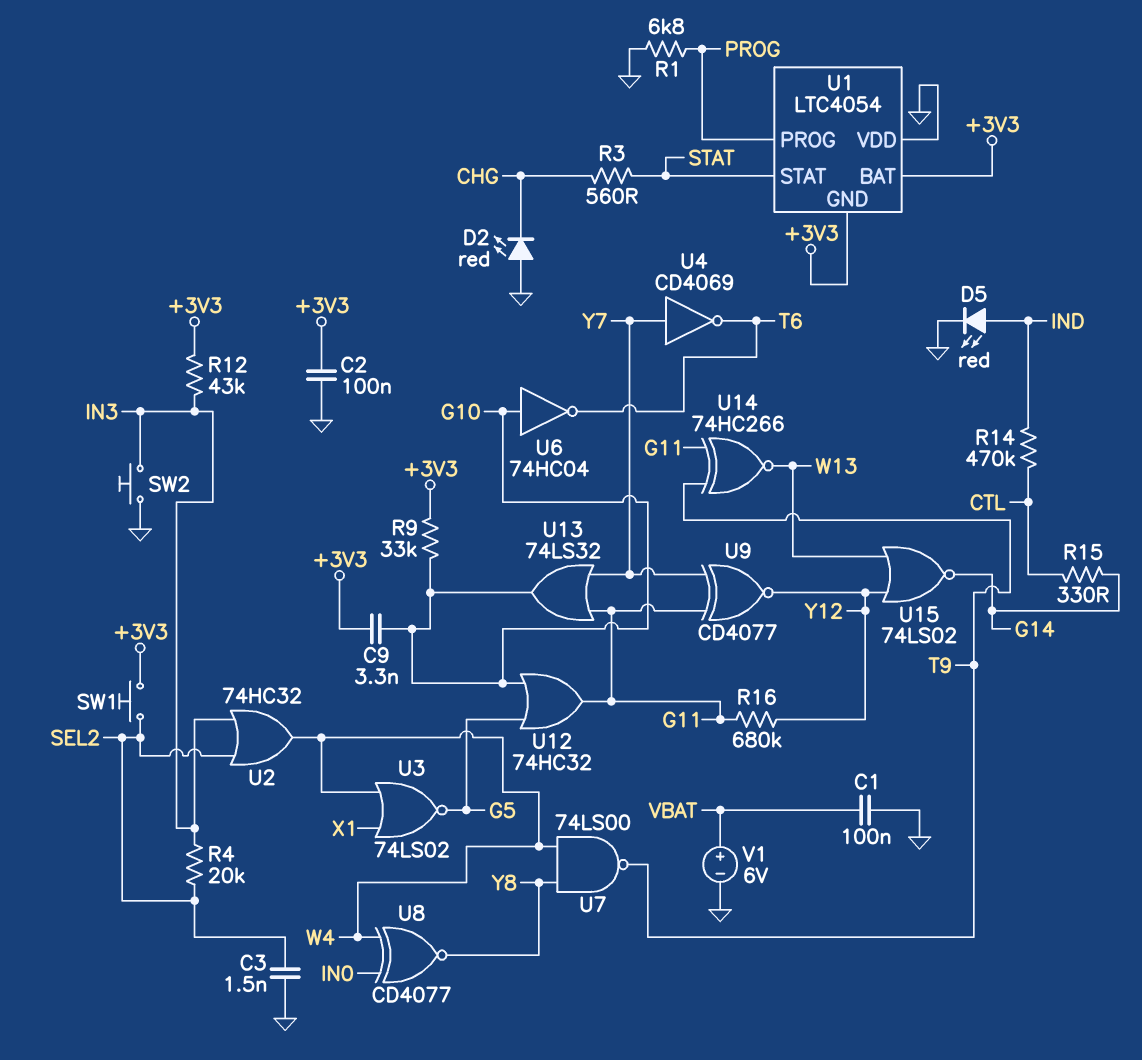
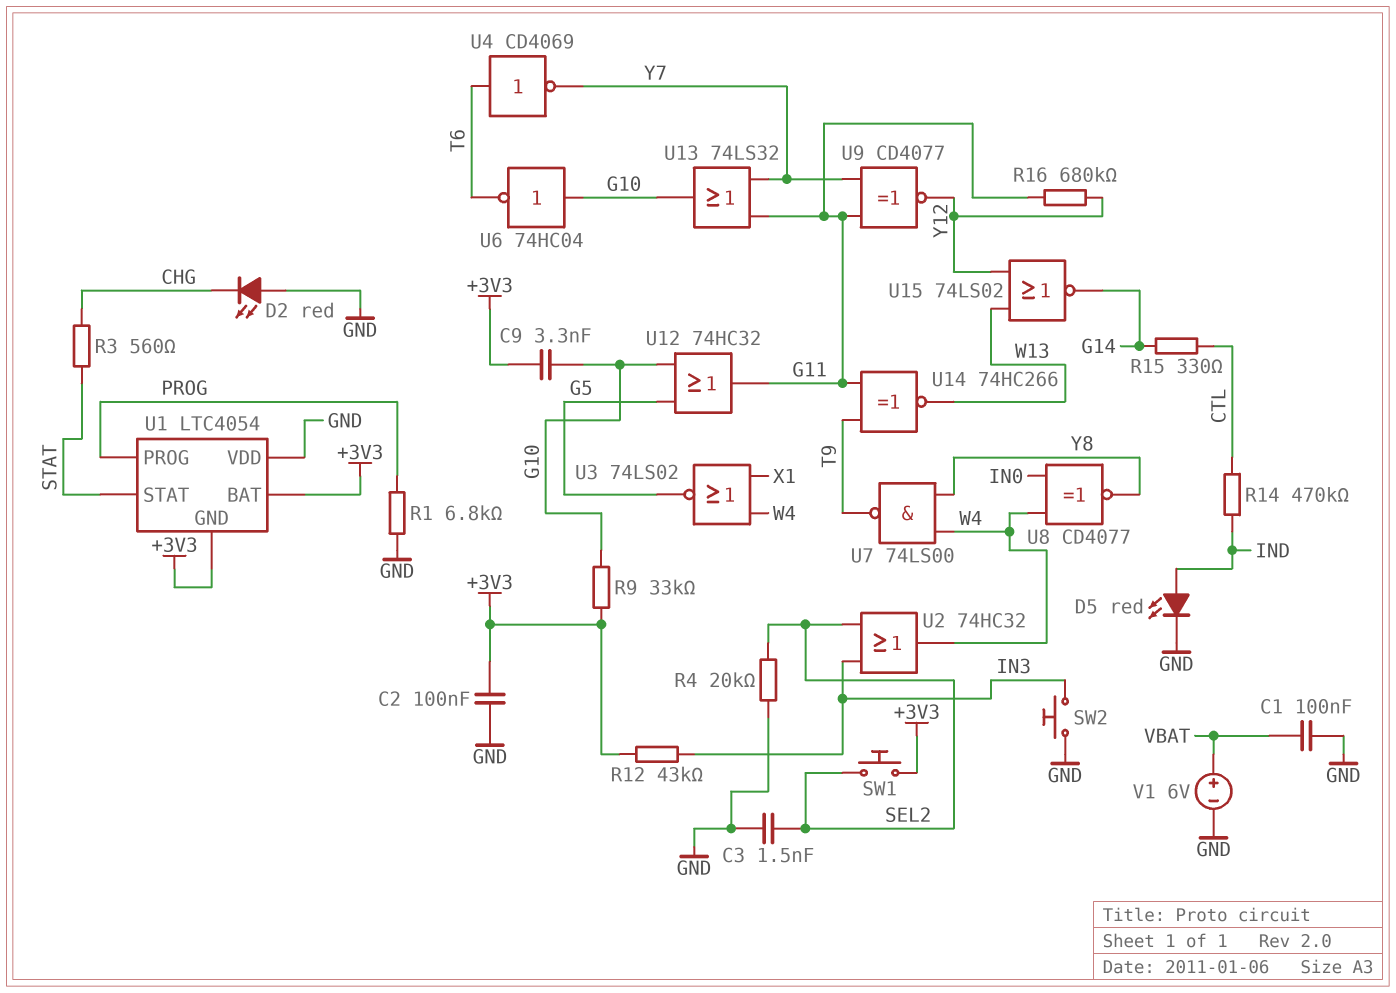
R4: 20k (IN3, SEL2) -> 20k (GND, SEL2)
U4: NOT CD4069 (in Y7, out T6) -> NOT CD4069 (in T6, out Y7)

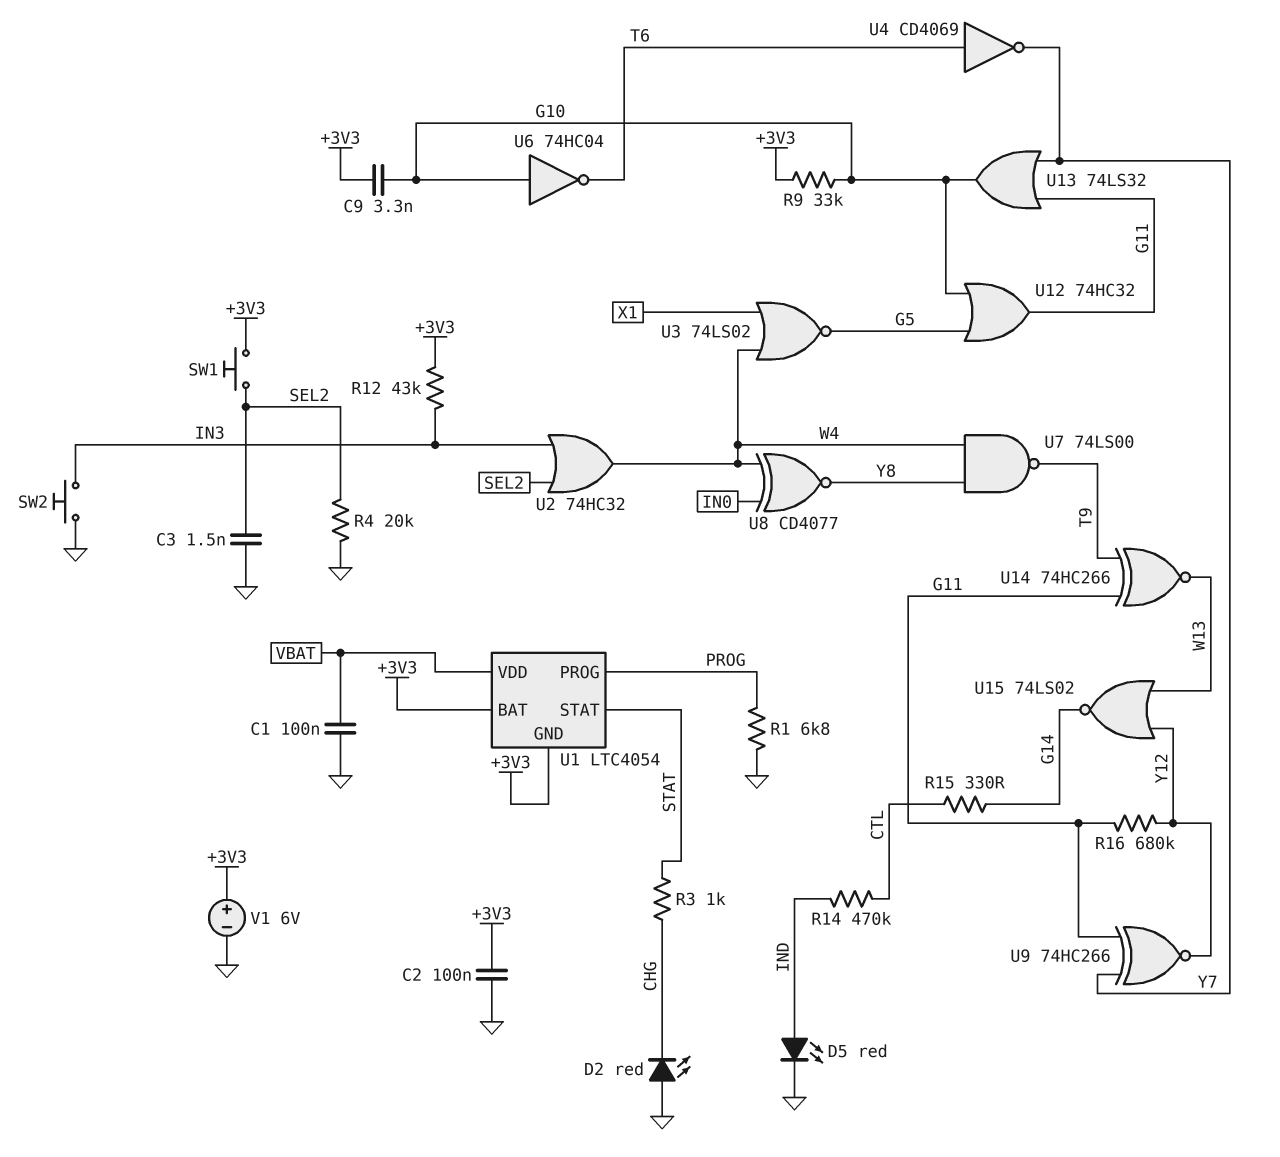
R3: 560 (CHG, STAT) -> 1k (CHG, STAT)
U1 pin VDD: GND -> VBAT
U9: XNOR CD4077 (in G11, in Y7, out Y12) -> XNOR 74HC266 (in G11, in Y7, out Y12)
V1: 6V (plus VBAT, minus GND) -> 6V (plus +3V3, minus GND)

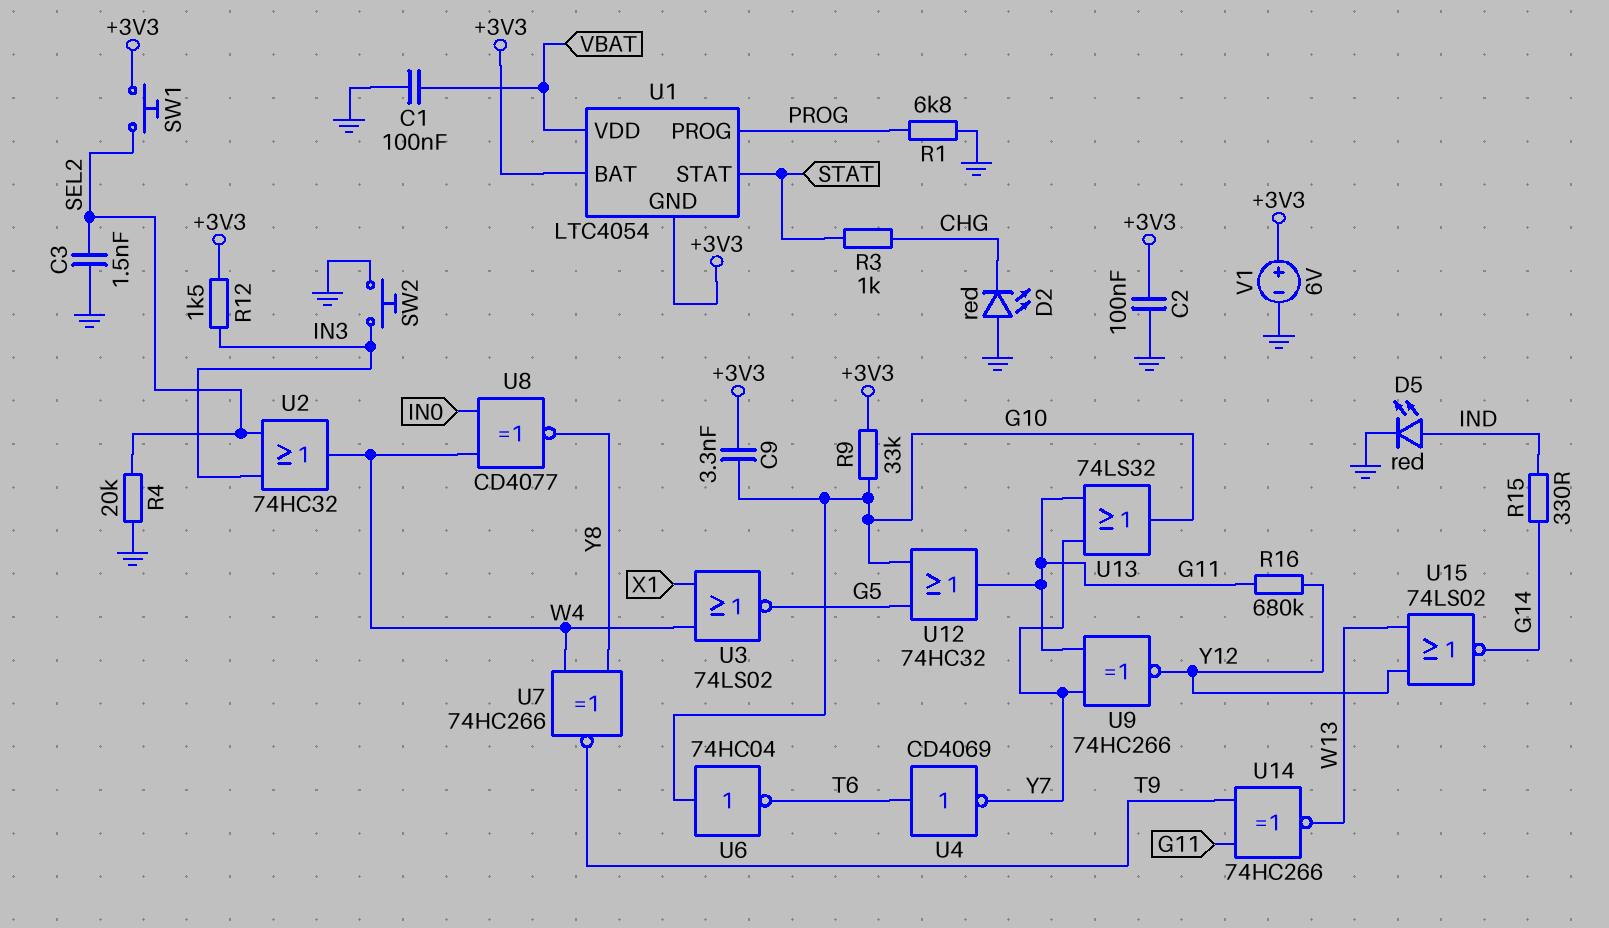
R12: 43k (+3V3, IN3) -> 1.5k (+3V3, IN3)
R14: 470k (CTL, IND) -> none
R15: 330 (CTL, G14) -> 330 (G14, IND)
U7: NAND 74LS00 (in W4, in Y8, out T9) -> XNOR 74HC266 (in W4, in Y8, out T9)

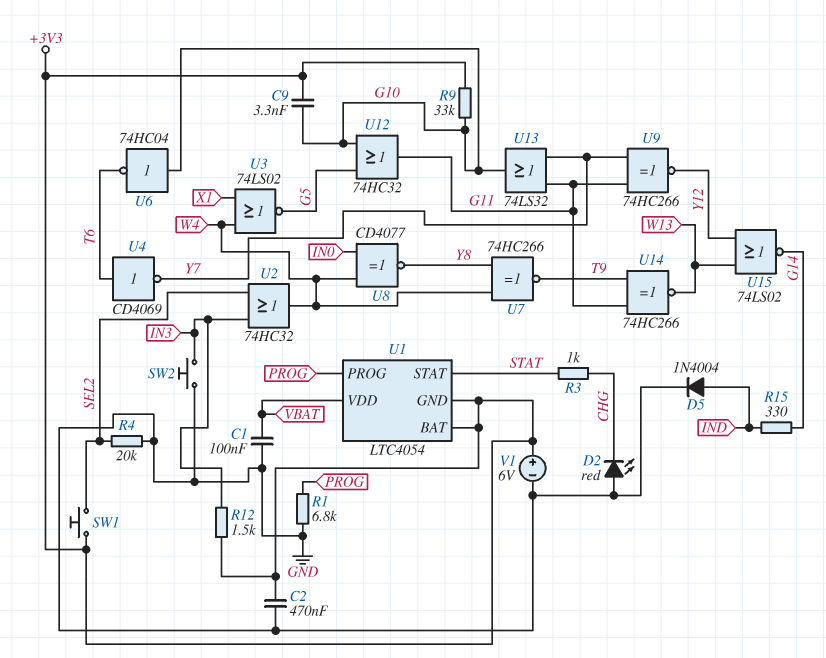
C2: 100nF (+3V3, GND) -> 470nF (+3V3, GND)
C3: 1.5nF (GND, SEL2) -> none
D5: LED red (A IND, K GND) -> diode 1N4004 (A IND, K GND)
R16: 680k (G11, Y12) -> none

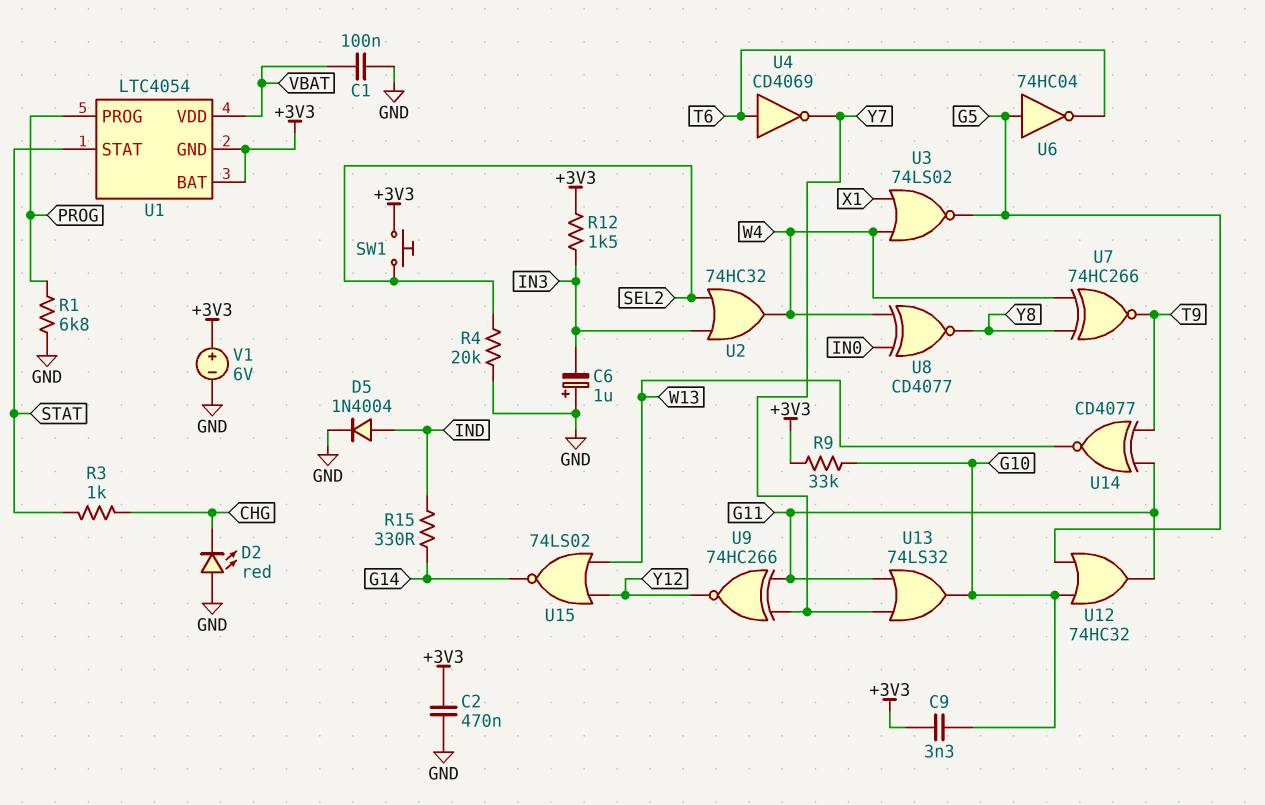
C6: none -> 1uF (plus GND, minus IN3)
SW2: button (GND, IN3) -> none
U6: NOT 74HC04 (in G10, out T6) -> NOT 74HC04 (in G5, out T6)
U14: XNOR 74HC266 (in G11, in T9, out W13) -> XNOR CD4077 (in G11, in T9, out W13)

